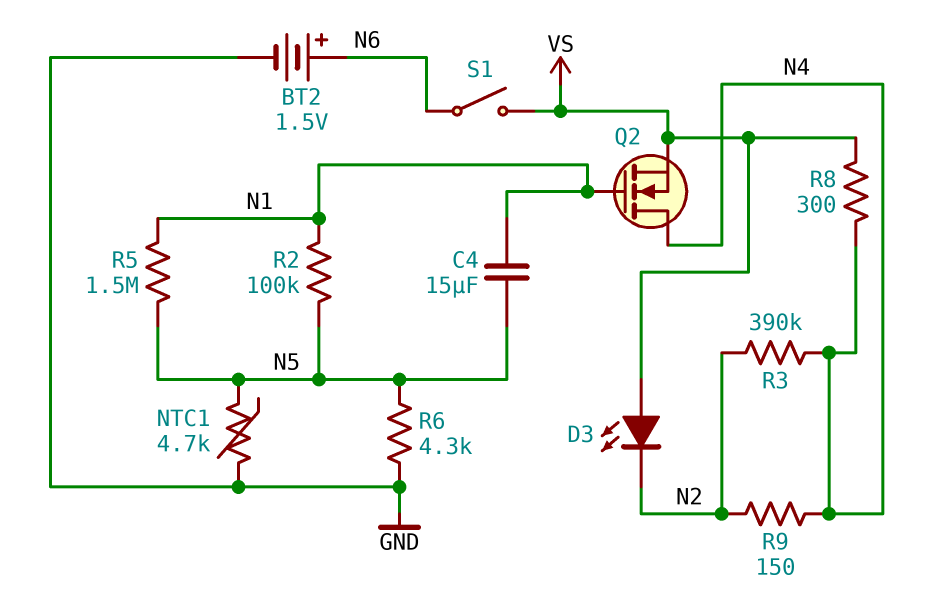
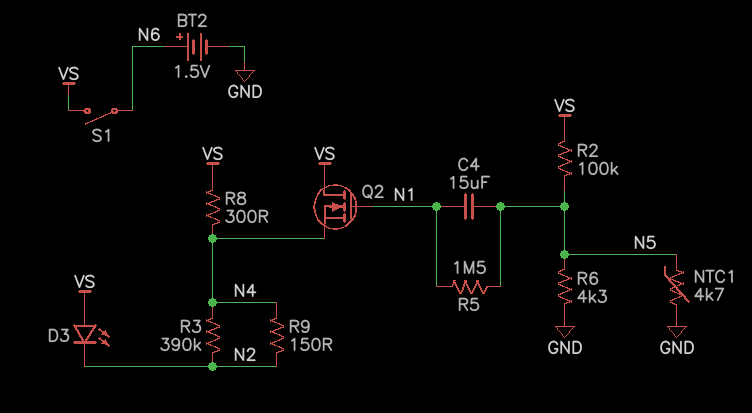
Q2: NMOS (G N1, D N4, S VS) -> NMOS (G N1, D VS, S N4)
R2: 100k (N1, N5) -> 100k (N5, VS)

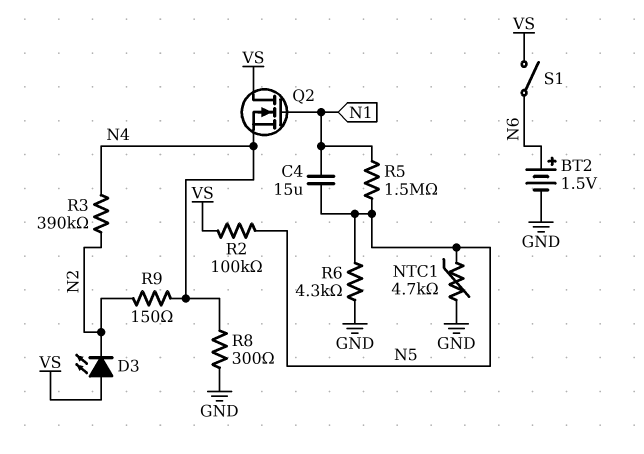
R8: 300 (N4, VS) -> 300 (GND, N4)

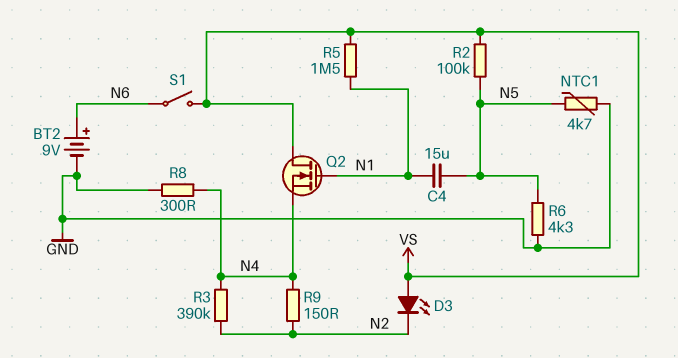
BT2: 1.5V (plus N6, minus GND) -> 9V (plus N6, minus GND)
R5: 1.5M (N1, N5) -> 1.5M (N1, VS)

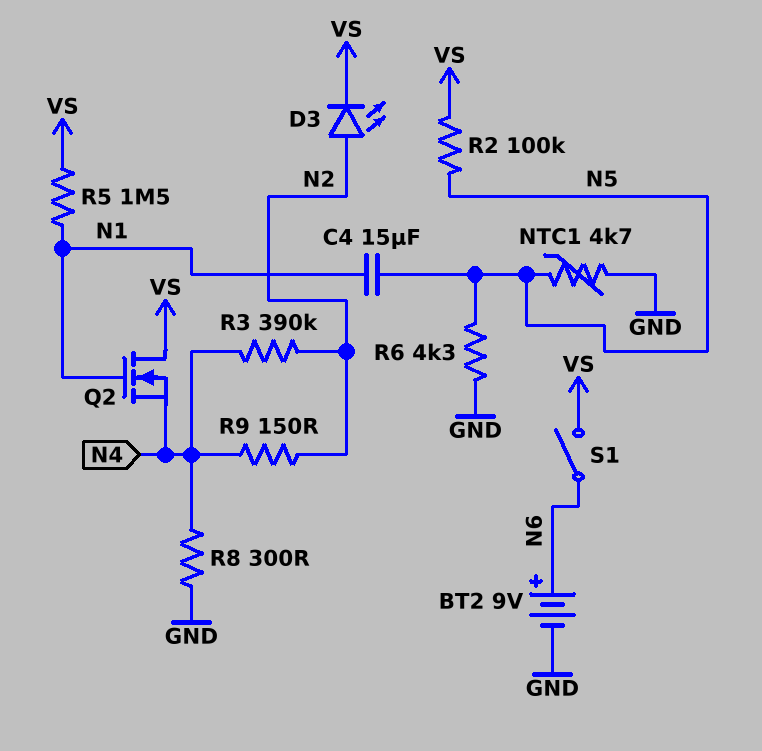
D3: LED (A VS, K N2) -> LED (A N2, K VS)

